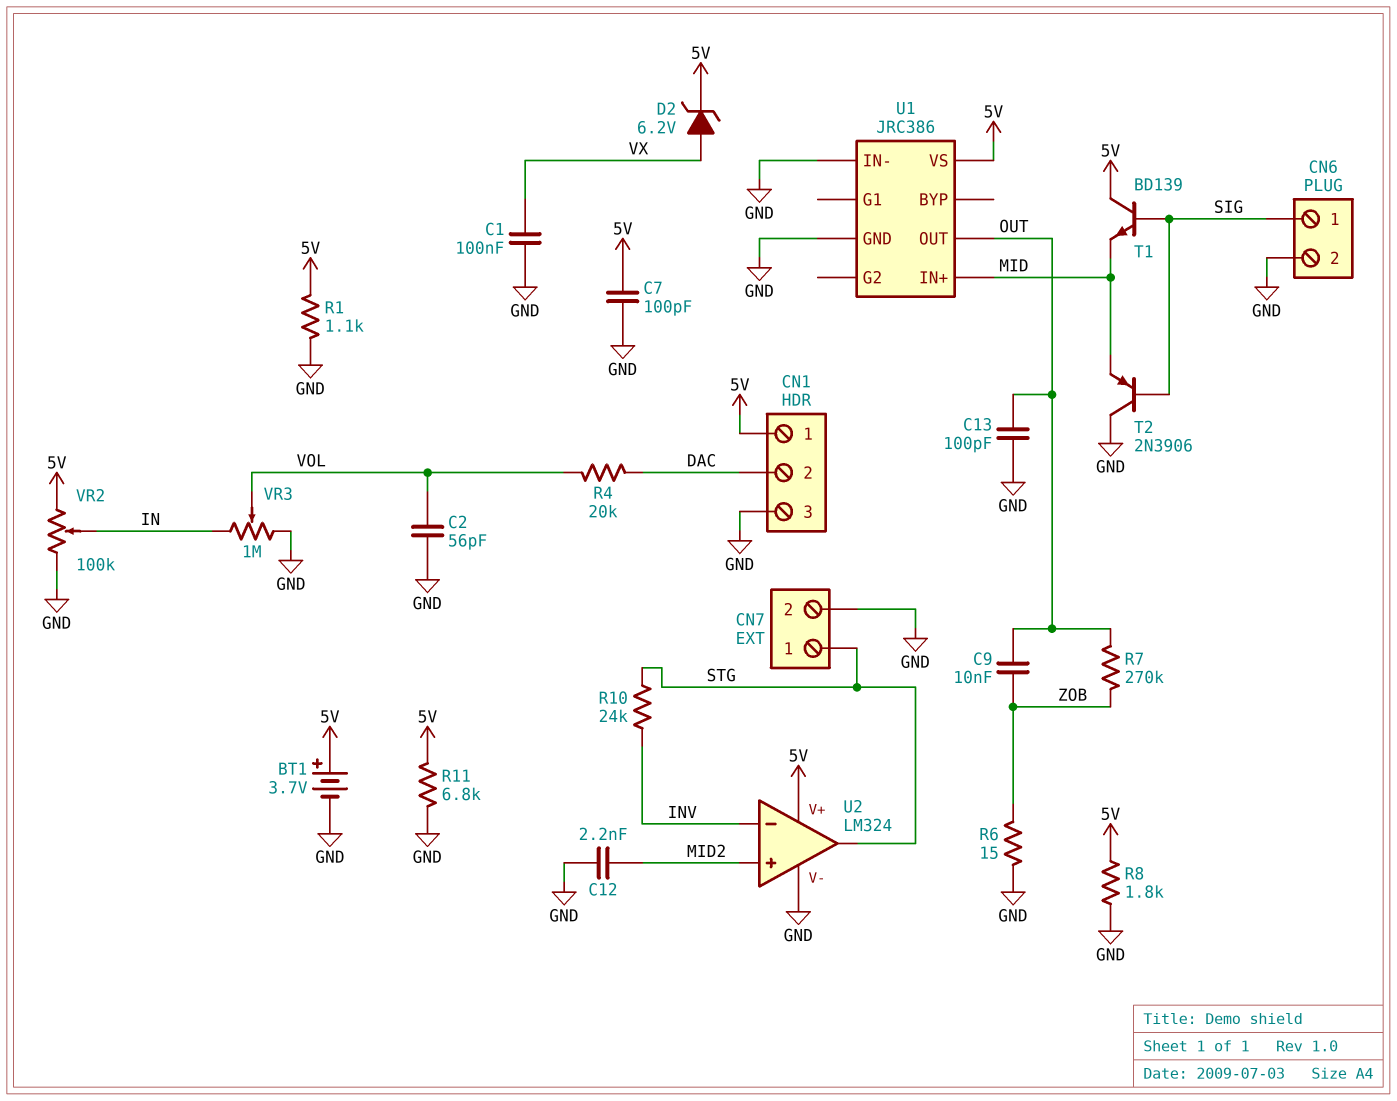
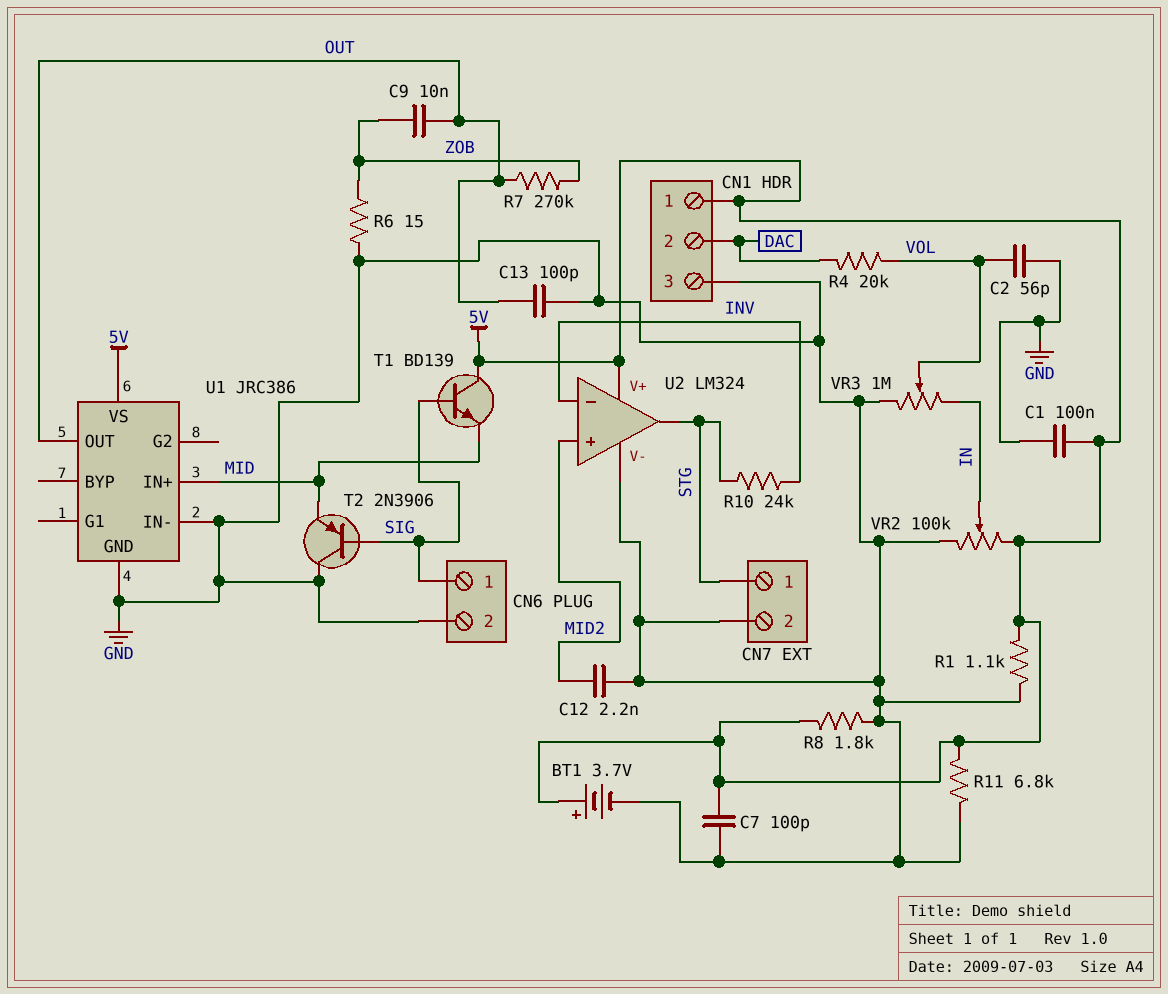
C1: 100nF (GND, VX) -> 100nF (5V, GND)
D2: zener 6.2V (A VX, K 5V) -> none

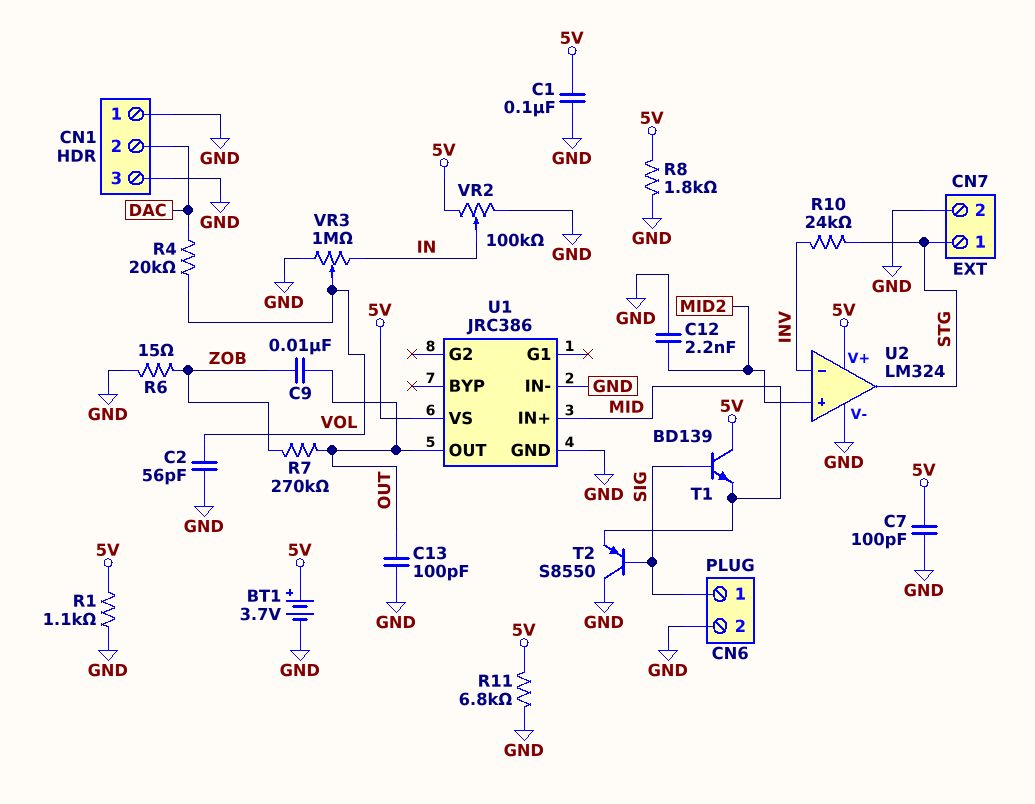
CN1 pin 1: 5V -> GND
T2: PNP 2N3906 (B SIG, C GND, E MID) -> PNP S8550 (B SIG, C GND, E MID)

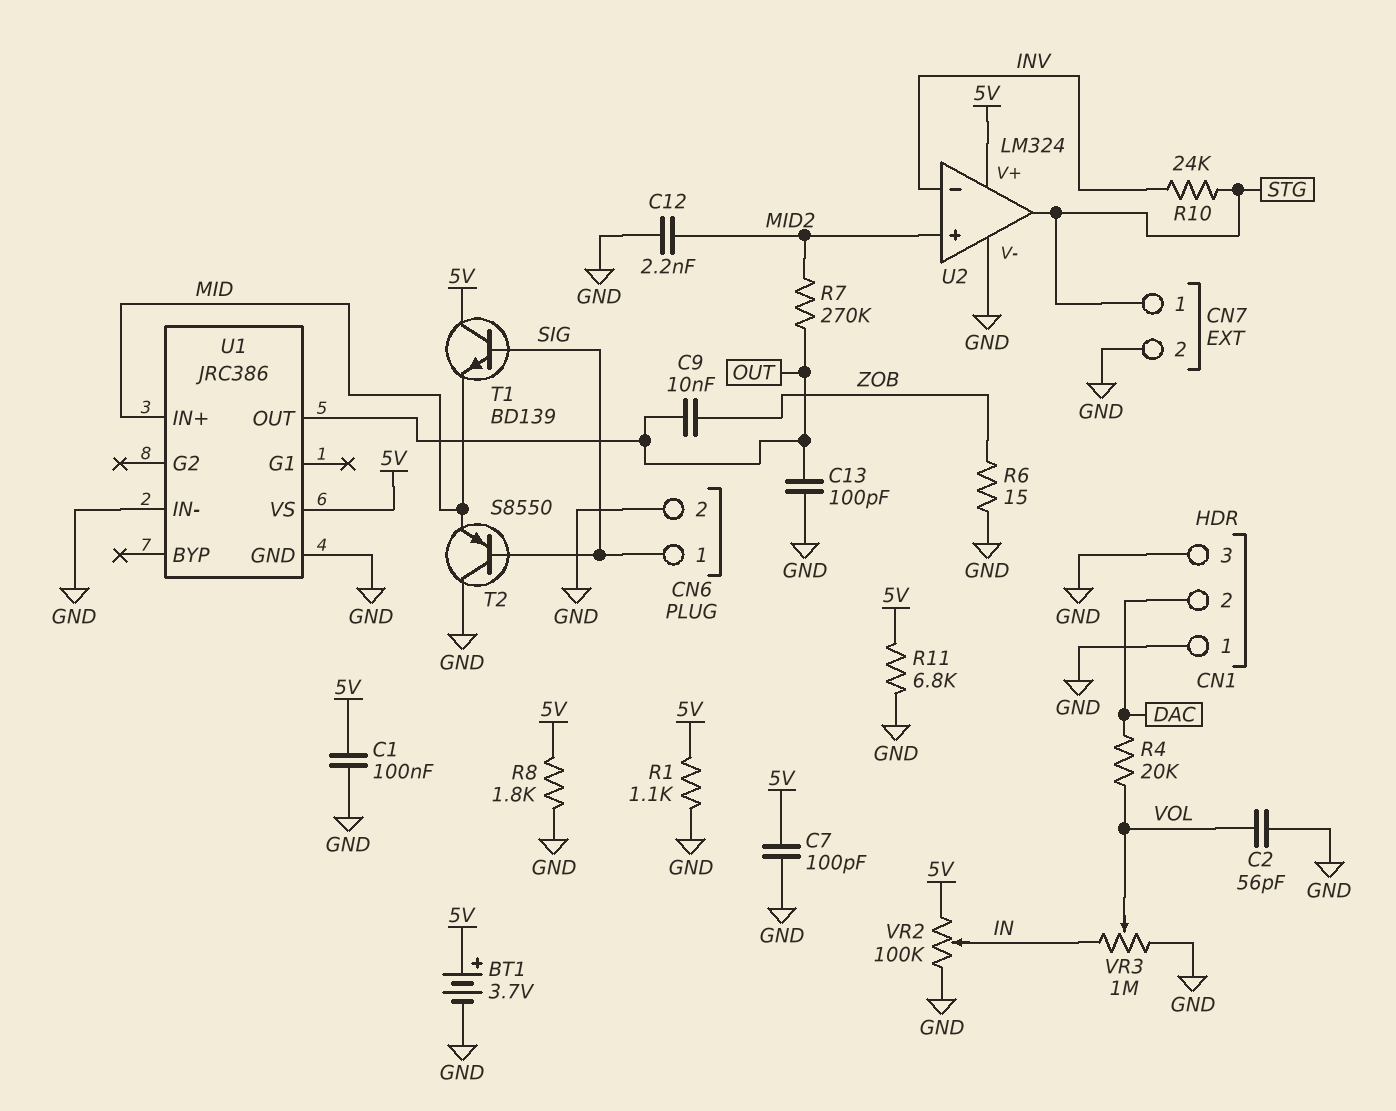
R7: 270k (OUT, ZOB) -> 270k (MID2, OUT)

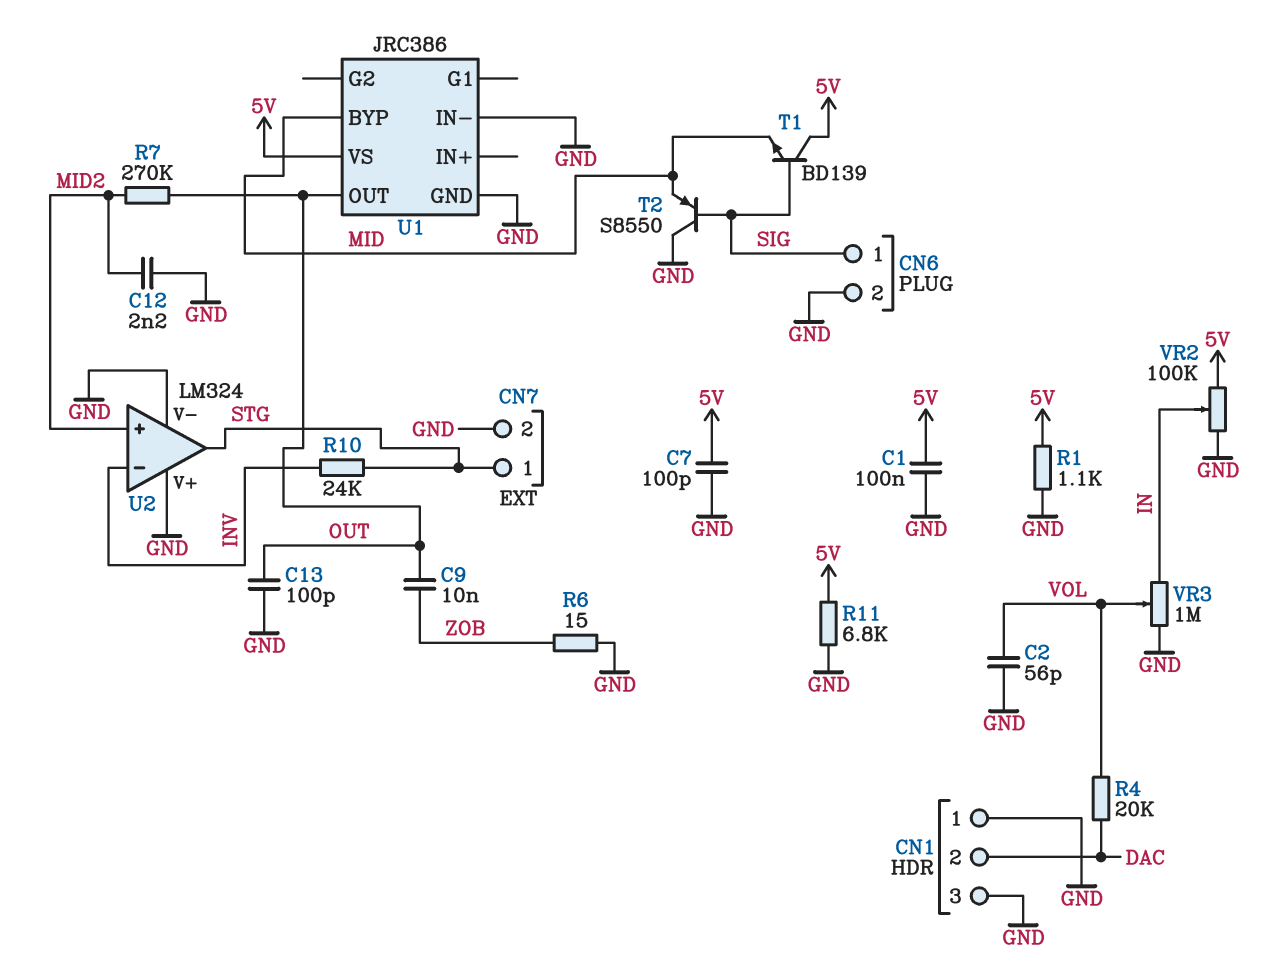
BT1: 3.7V (plus 5V, minus GND) -> none
R8: 1.8k (5V, GND) -> none
U1 pin BYP: none -> MID
U1 pin IN+: MID -> none
U2 pin V+: 5V -> GND

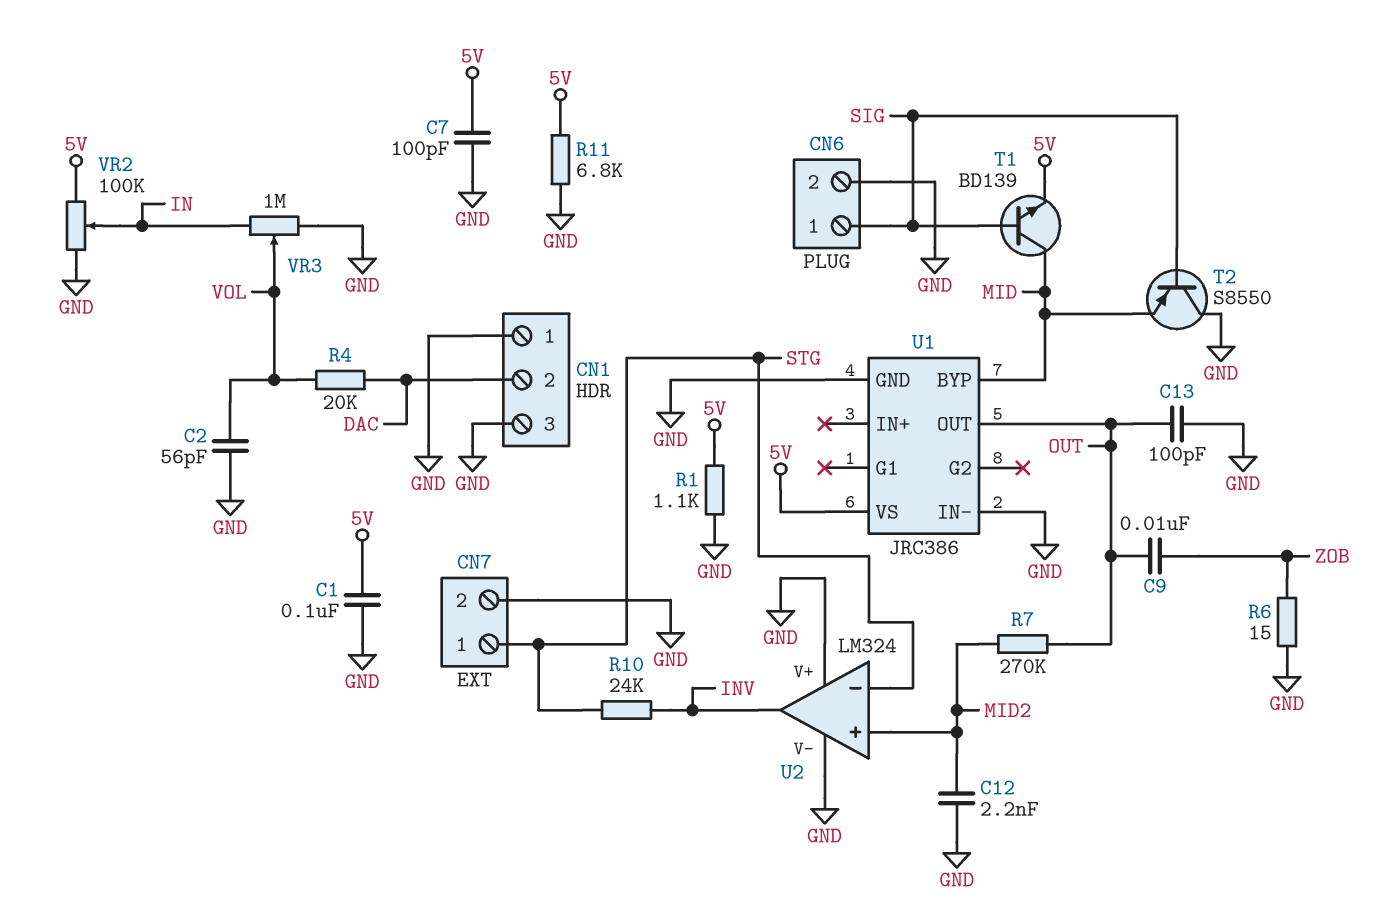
T1: NPN BD139 (B SIG, C 5V, E MID) -> NPN BD139 (B SIG, C MID, E 5V)
U2 pin in-: INV -> STG
U2 pin out: STG -> INV

